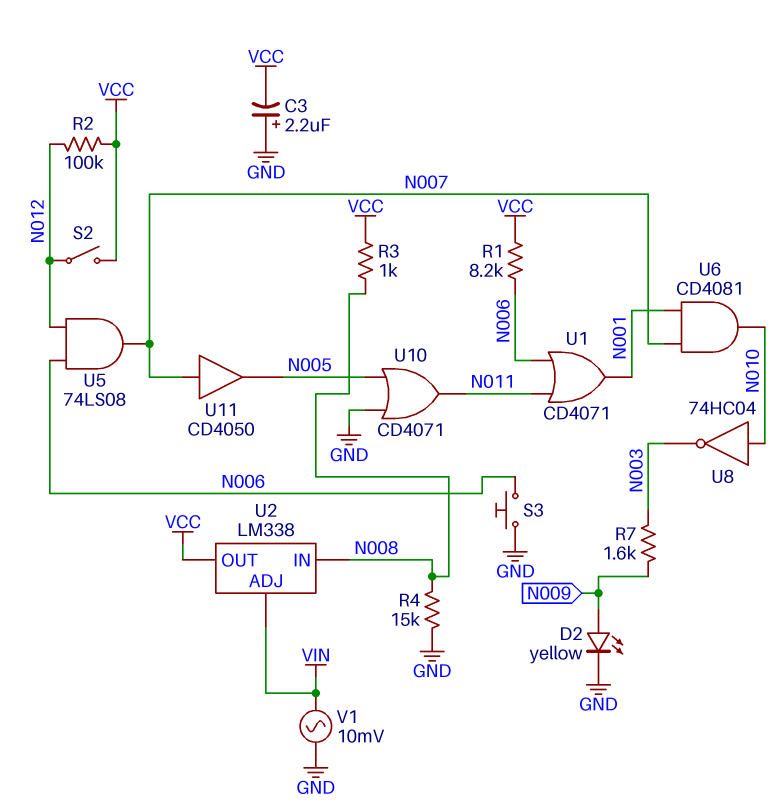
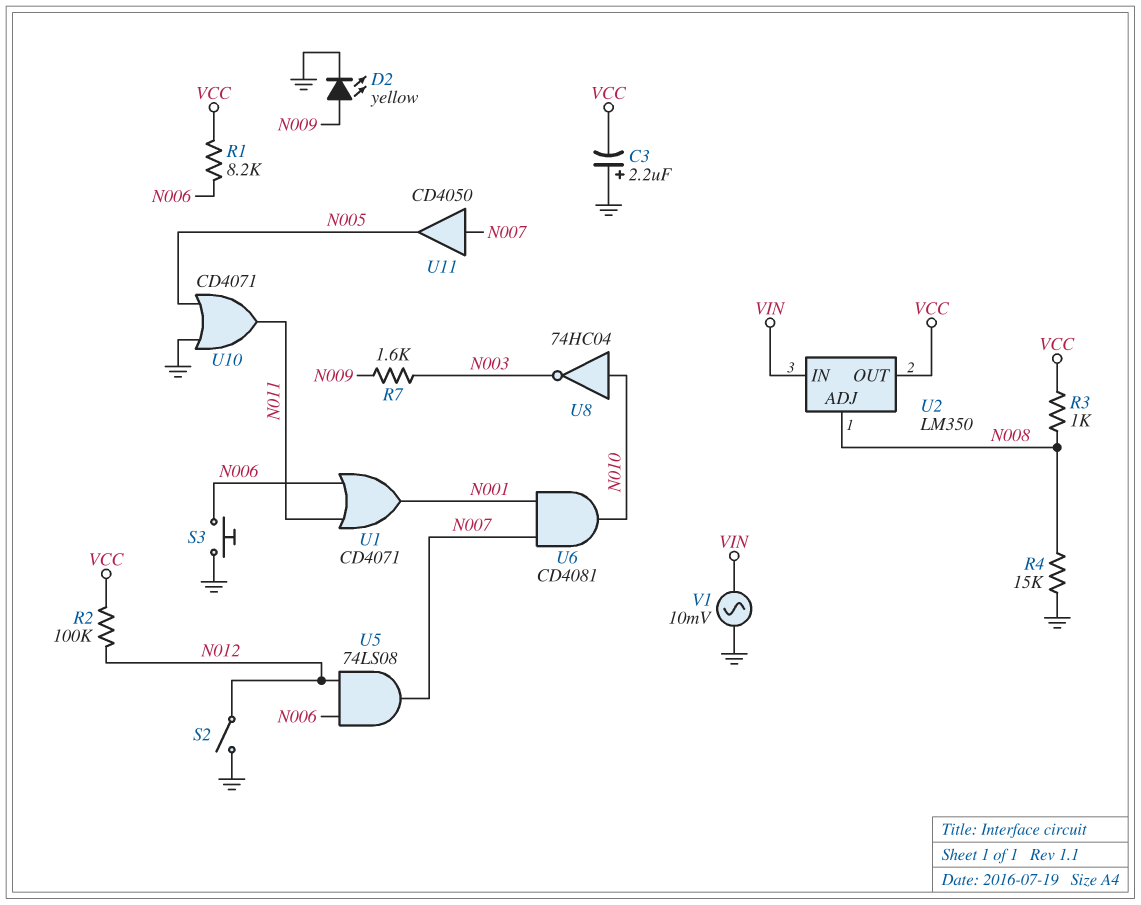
S2: switch (N012, VCC) -> switch (GND, N012)
U2: LM338 -> LM350
U2 pin ADJ: VIN -> N008
U2 pin IN: N008 -> VIN

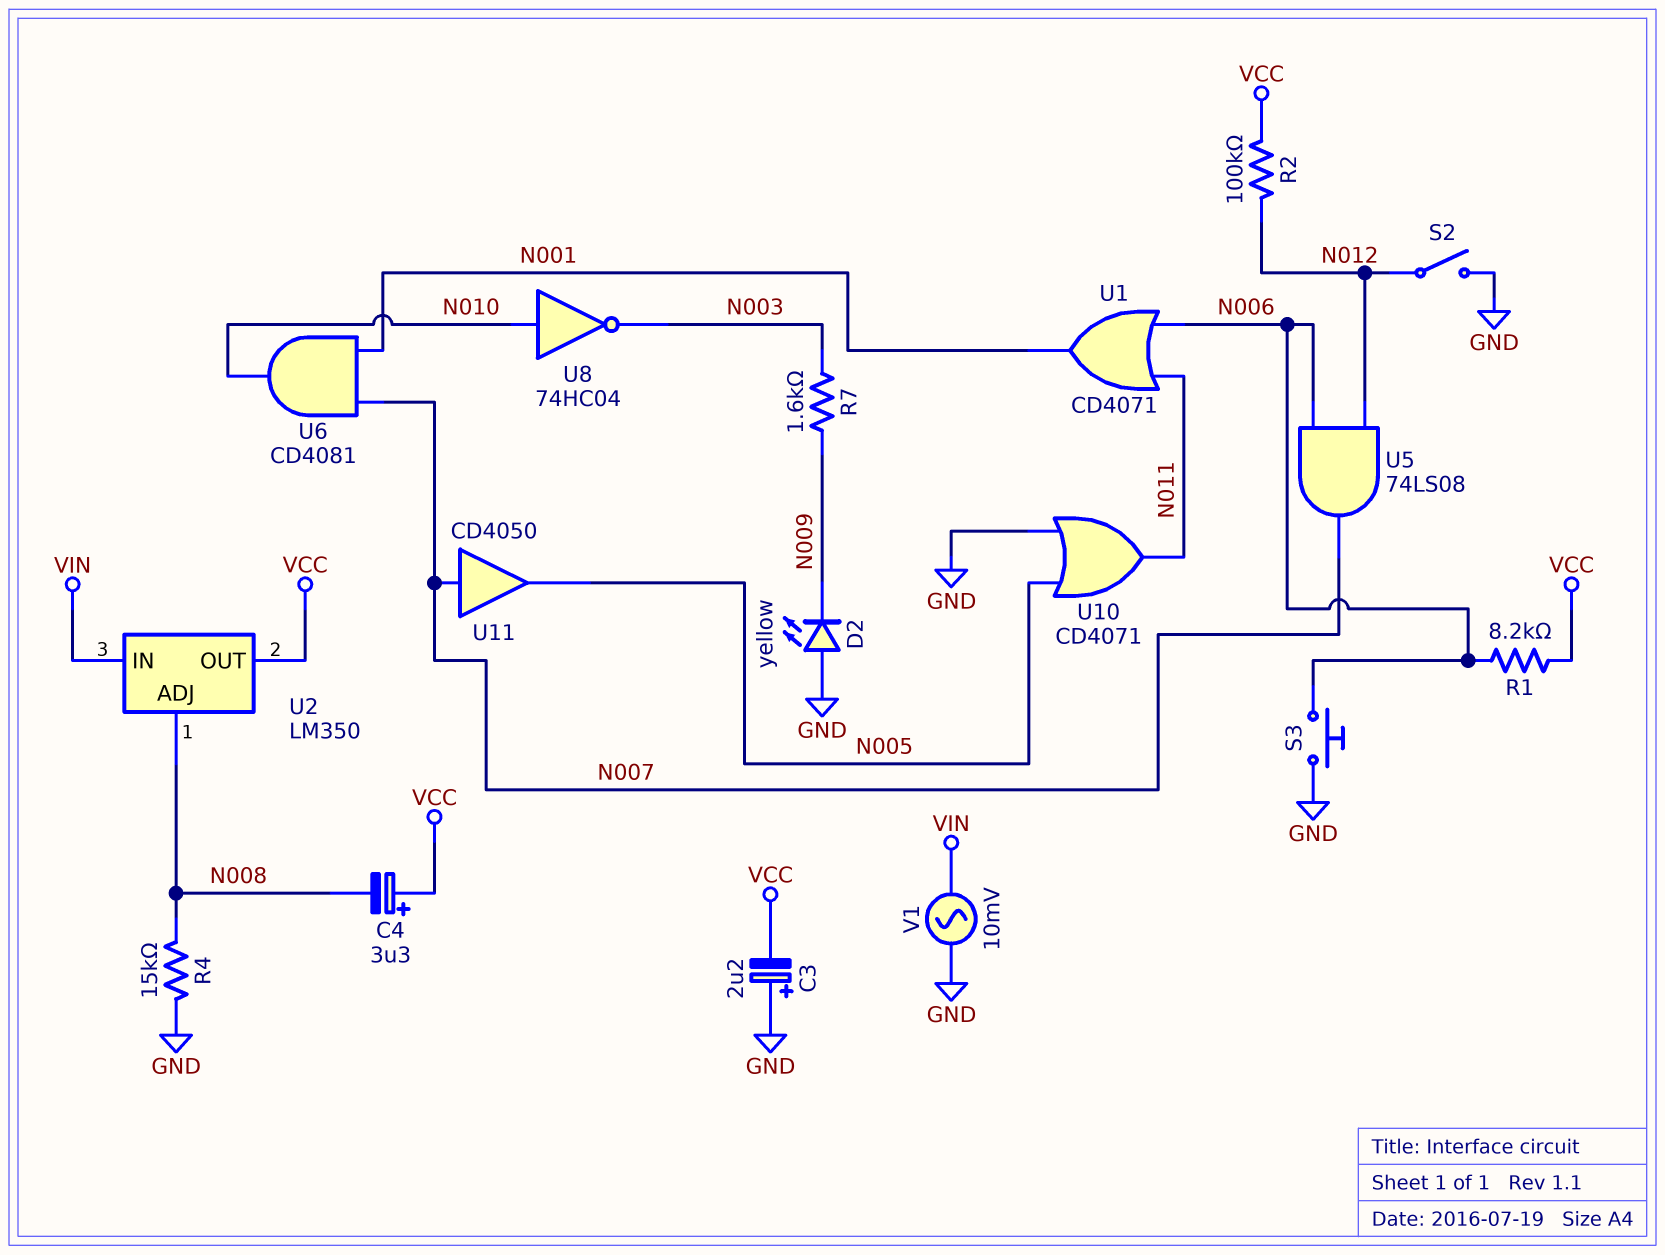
C4: none -> 3.3uF (plus VCC, minus N008)
D2: LED yellow (A N009, K GND) -> LED yellow (A GND, K N009)
R3: 1k (N008, VCC) -> none

